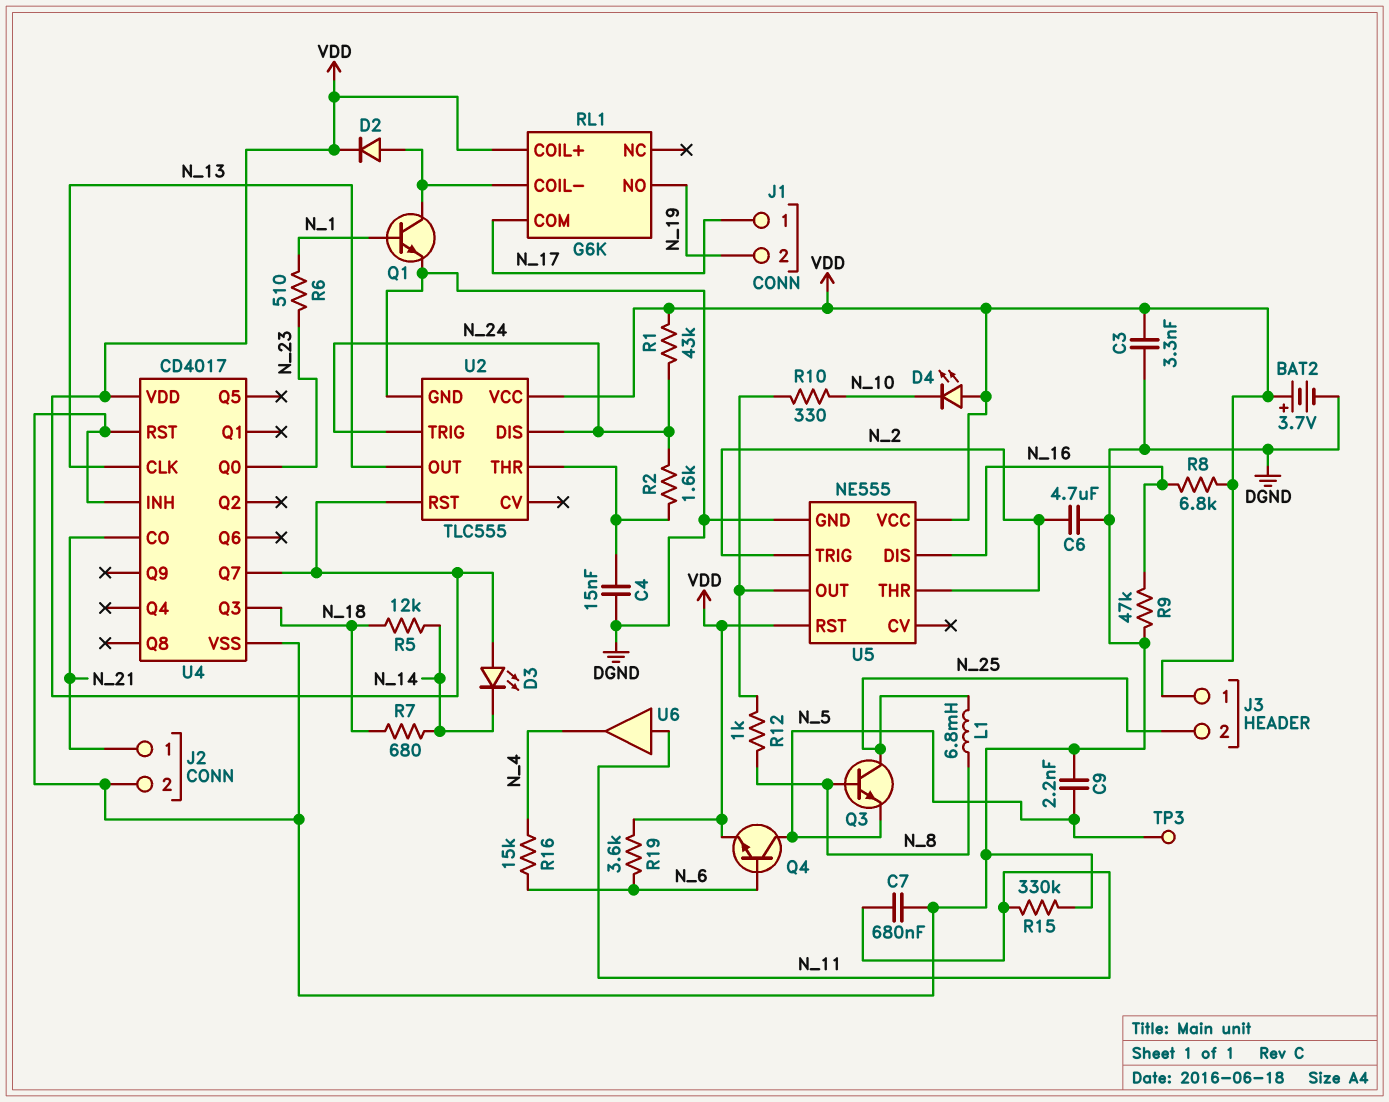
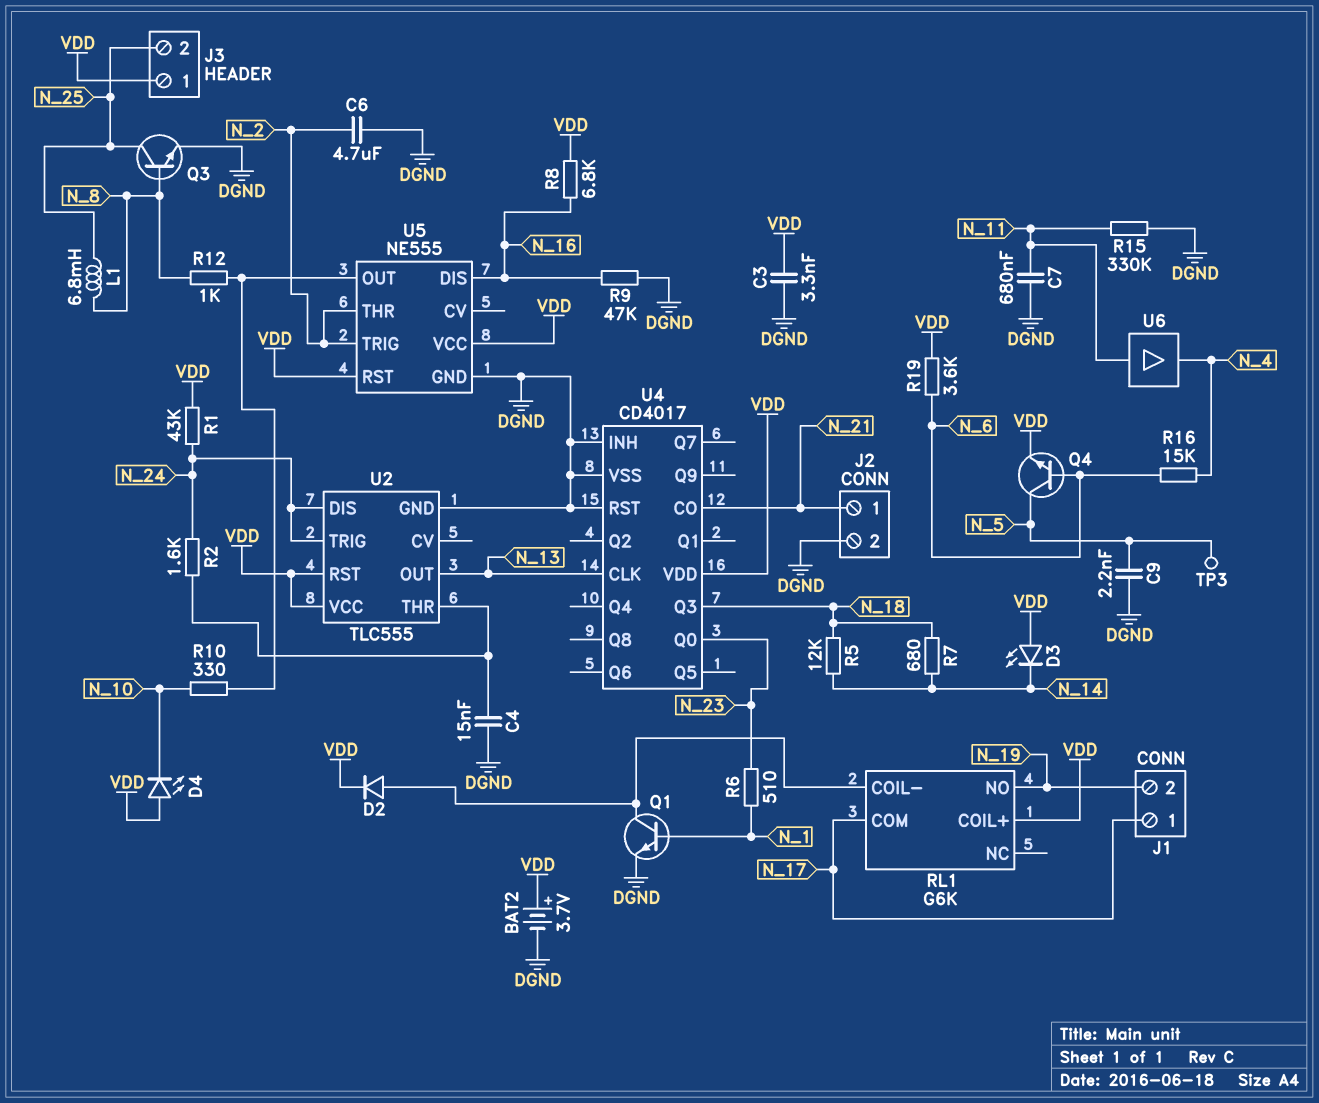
Q3: NPN (B N_8, C N_25, E N_5) -> NPN (B N_8, C N_25, E DGND)
U4 pin Q7: VDD -> none

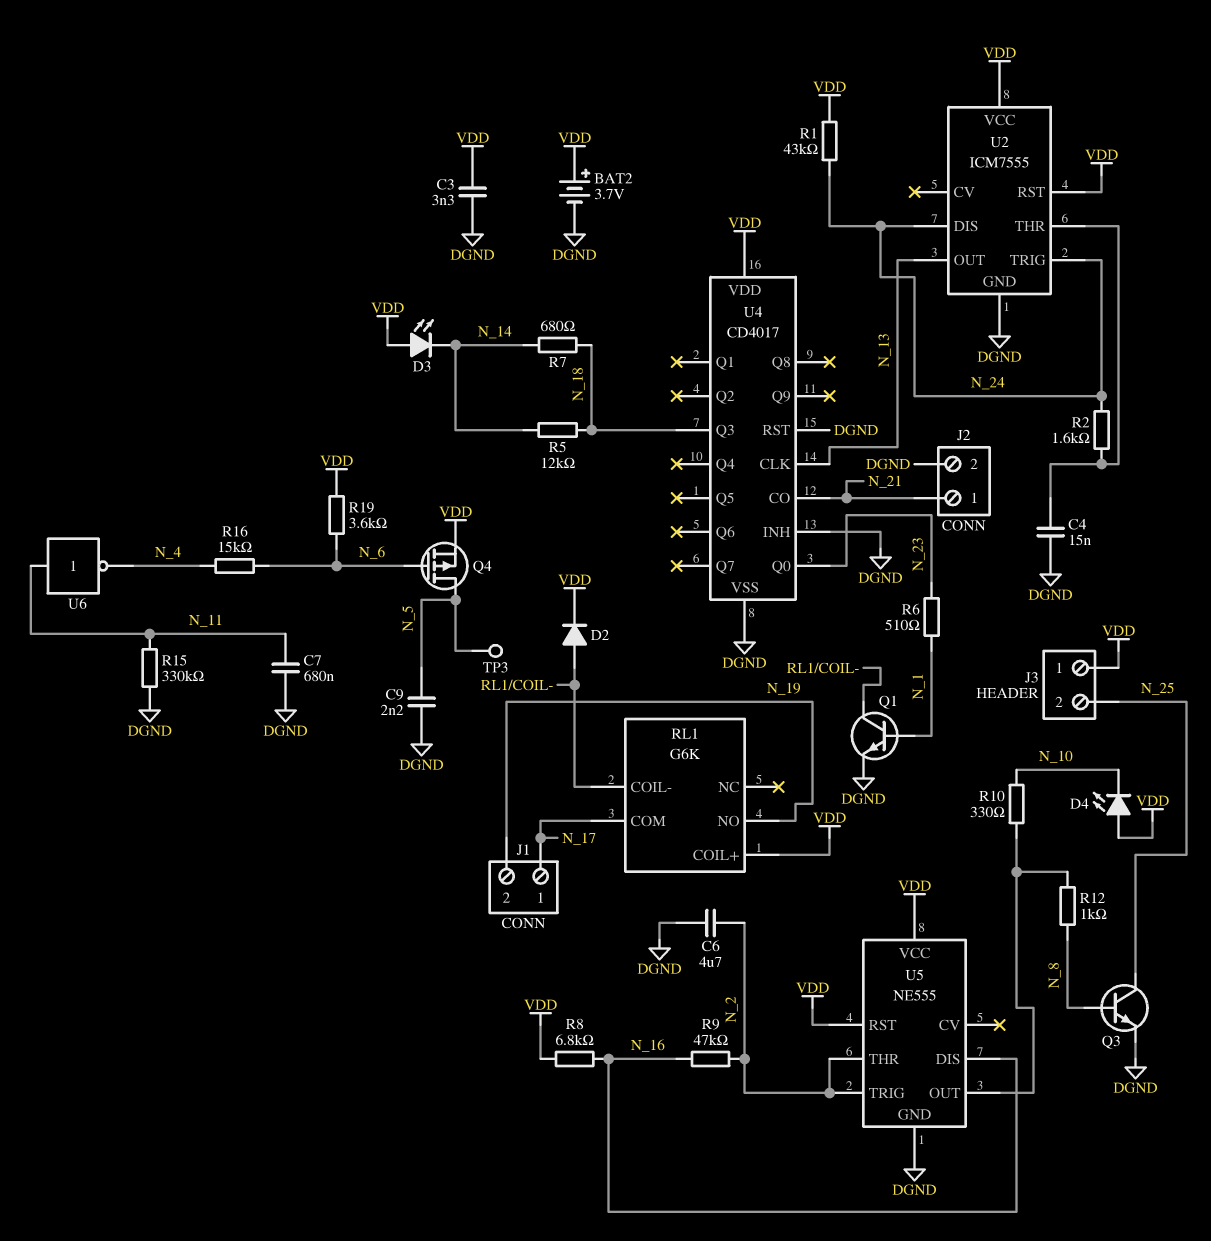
L1: 6.8mH (N_8, N_25) -> none
Q4: NPN (B N_6, C N_5, E VDD) -> PMOS (G N_6, D N_5, S VDD)
R9: 47k (DGND, N_16) -> 47k (N_2, N_16)
U2: TLC555 -> ICM7555
U6: buffer (in N_11, out N_4) -> NOT (in N_11, out N_4)

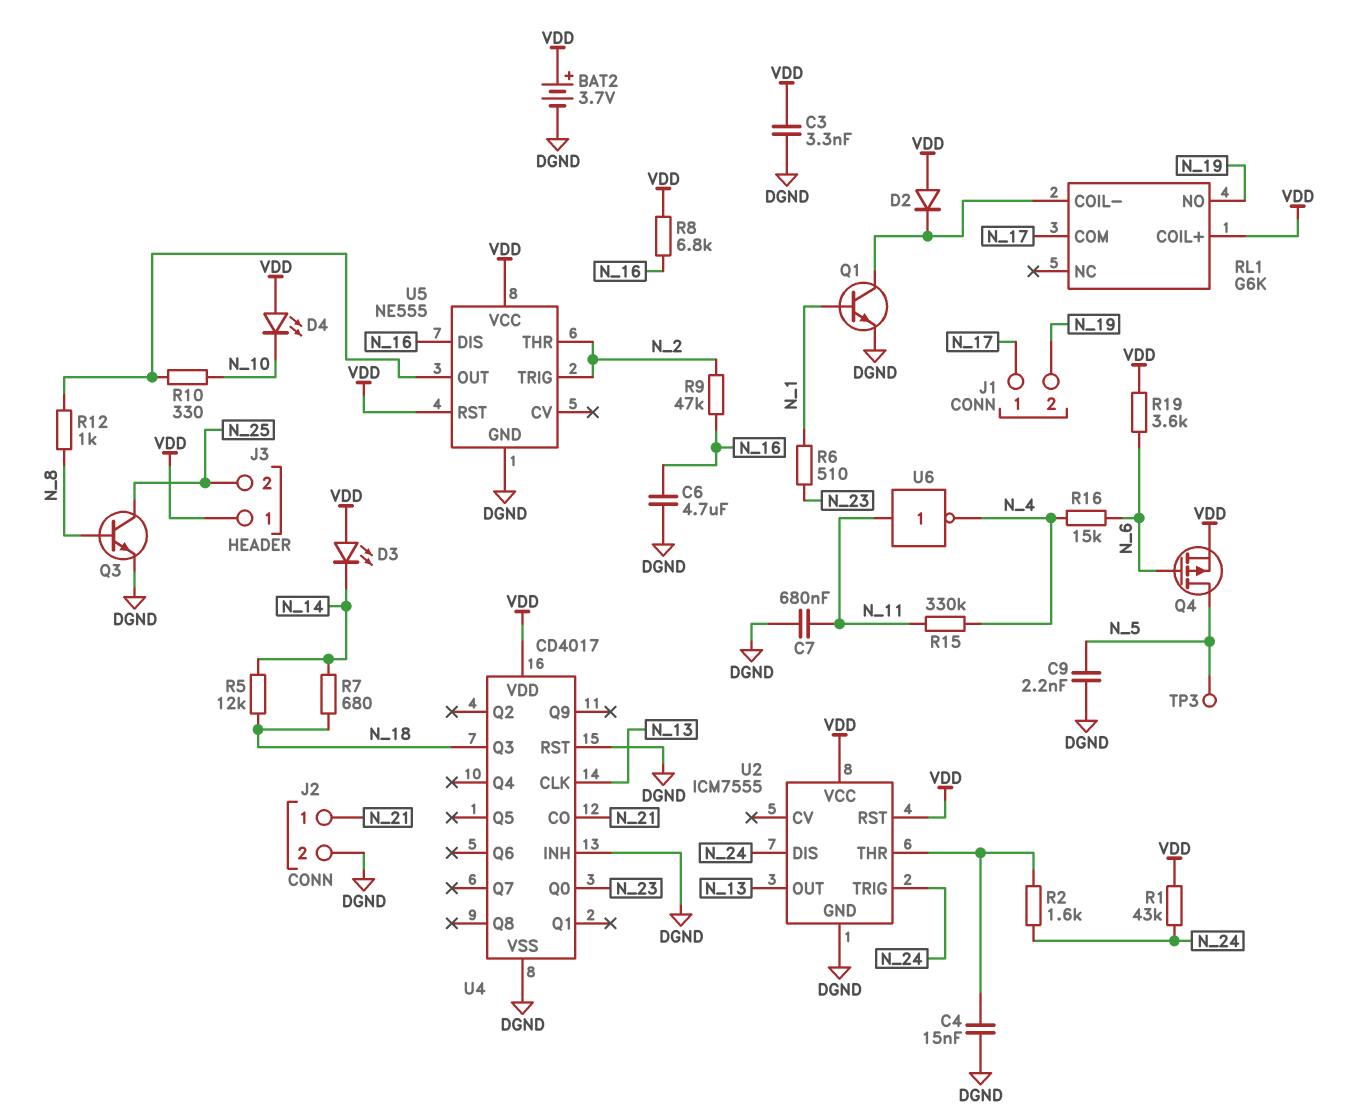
C6: 4.7uF (DGND, N_2) -> 4.7uF (DGND, N_16)
D2: diode (A RL1/COIL-, K VDD) -> diode (A VDD, K RL1/COIL-)
R15: 330k (DGND, N_11) -> 330k (N_4, N_11)

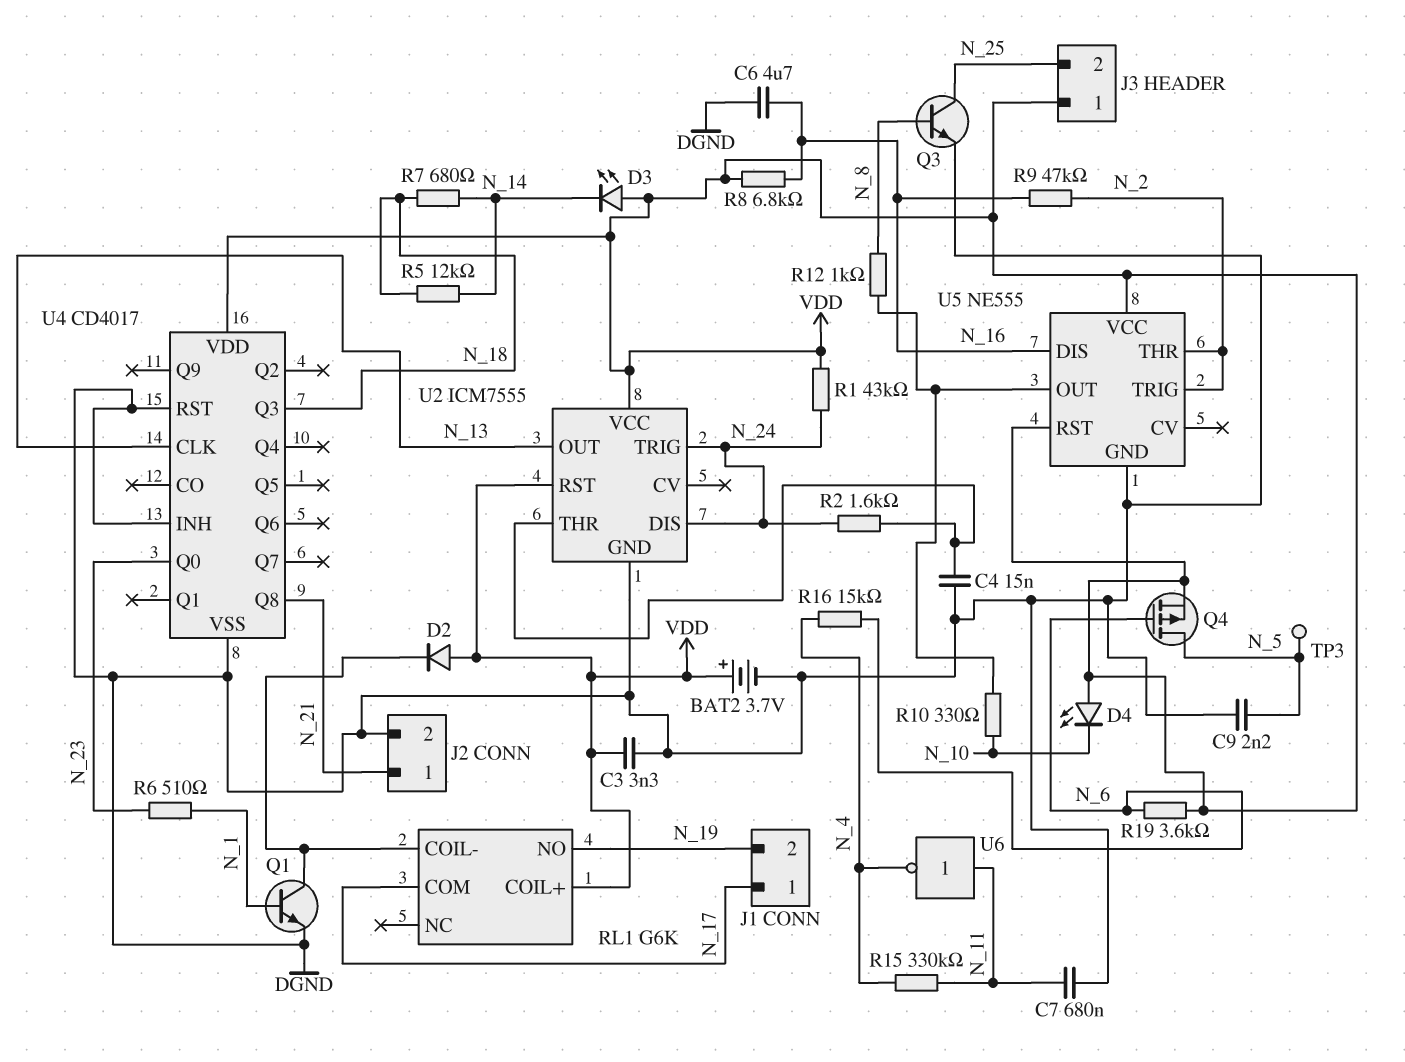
U4 pin CO: N_21 -> none
U4 pin Q8: none -> N_21

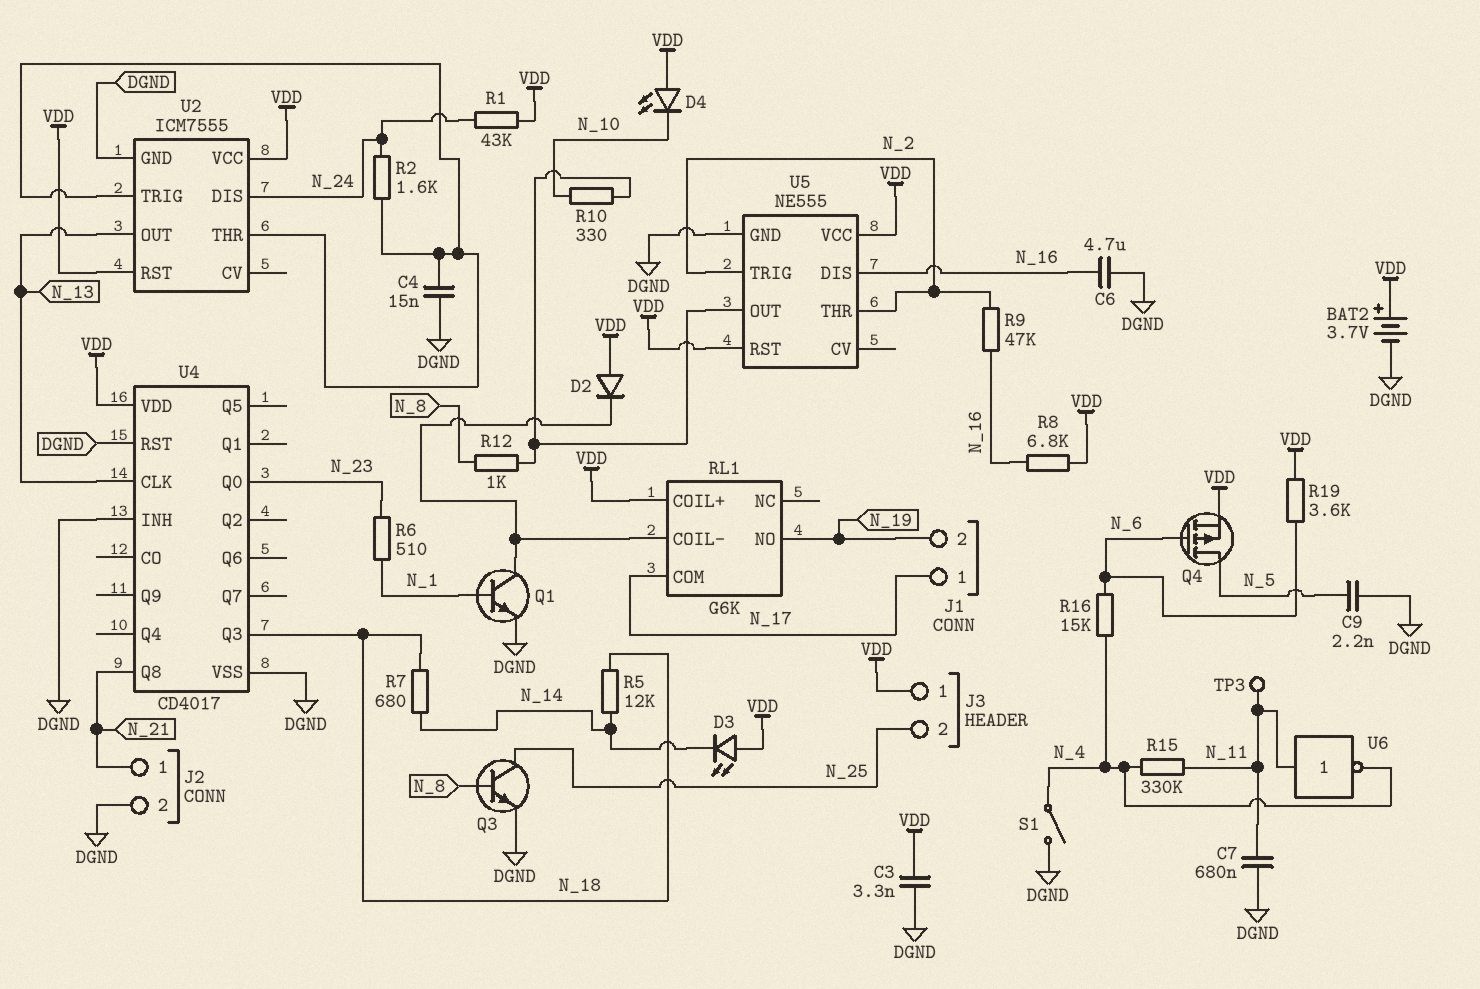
S1: none -> switch (DGND, N_4)
TP3: test point (N_5) -> test point (N_11)
U2 pin TRIG: N_24 -> U2/THR

